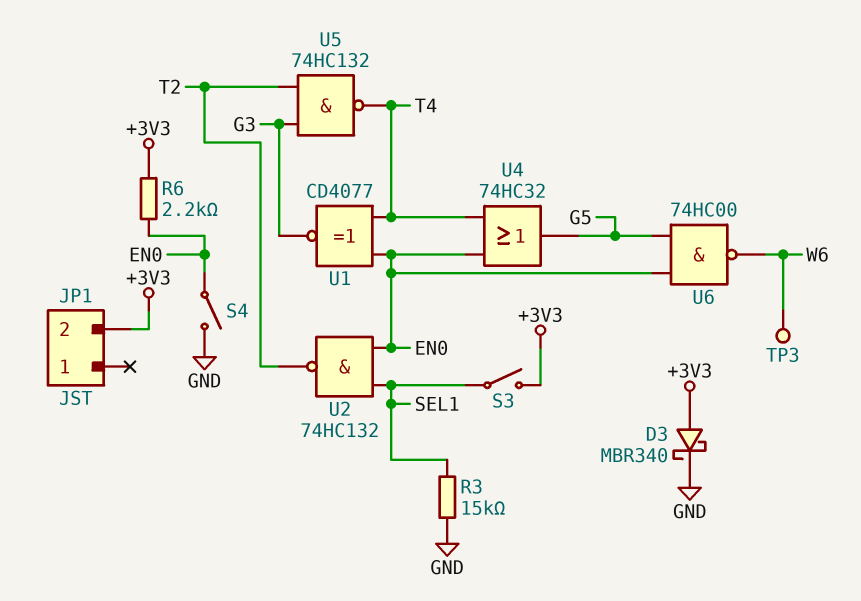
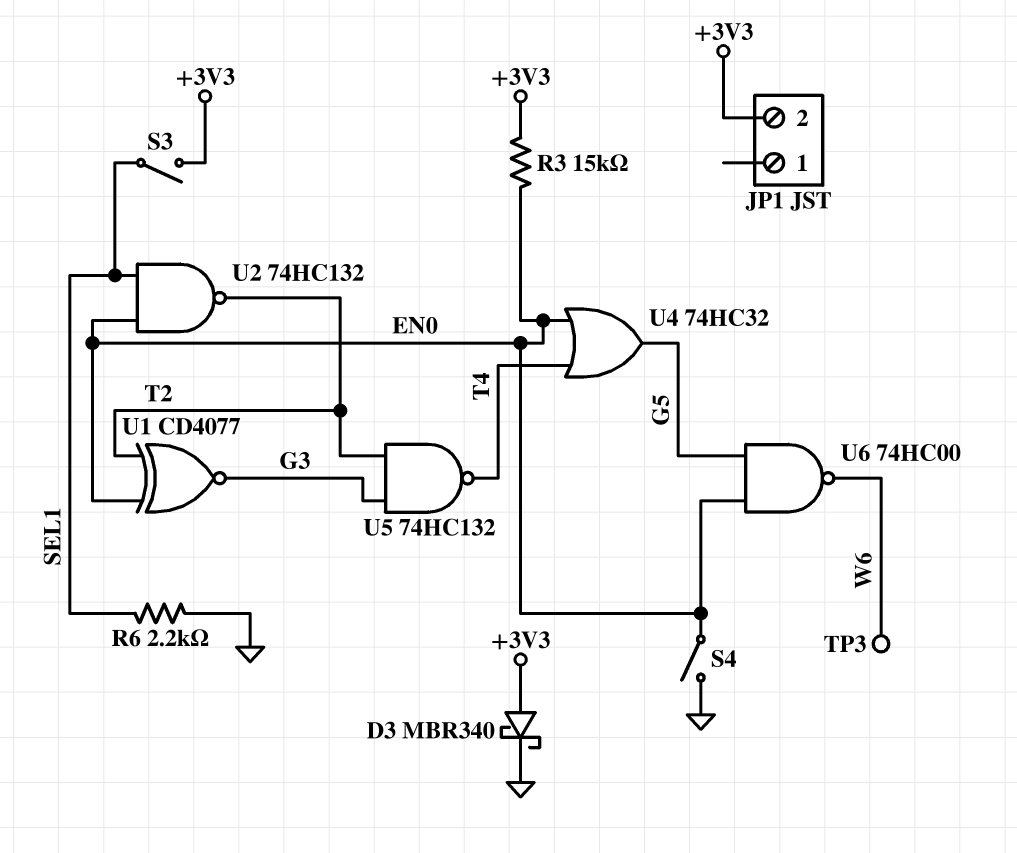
R3: 15k (GND, SEL1) -> 15k (+3V3, EN0)
R6: 2.2k (+3V3, EN0) -> 2.2k (GND, SEL1)
U1: XNOR CD4077 (in EN0, in T4, out G3) -> XNOR CD4077 (in EN0, in T2, out G3)

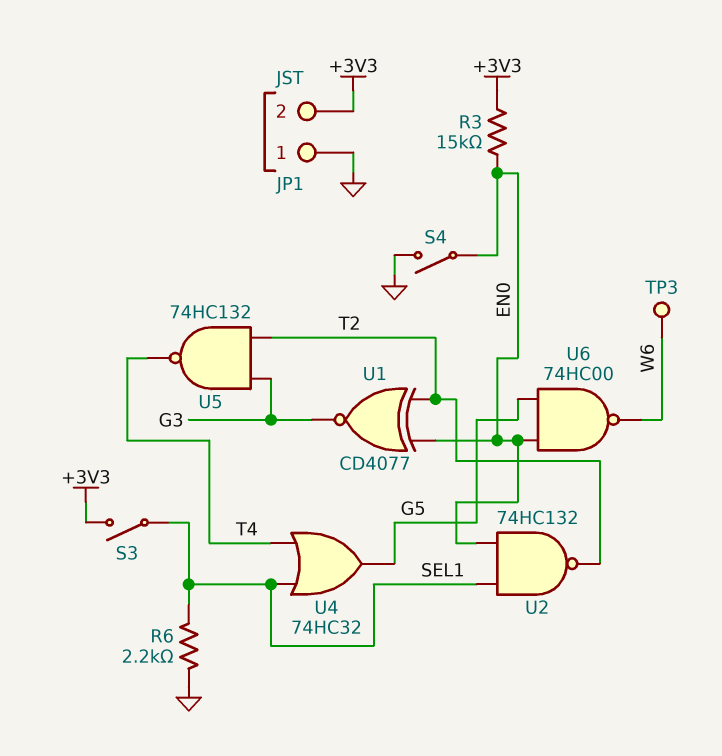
D3: schottky MBR340 (A +3V3, K GND) -> none
JP1 pin 1: none -> GND
U4: OR 74HC32 (in EN0, in T4, out G5) -> OR 74HC32 (in SEL1, in T4, out G5)

